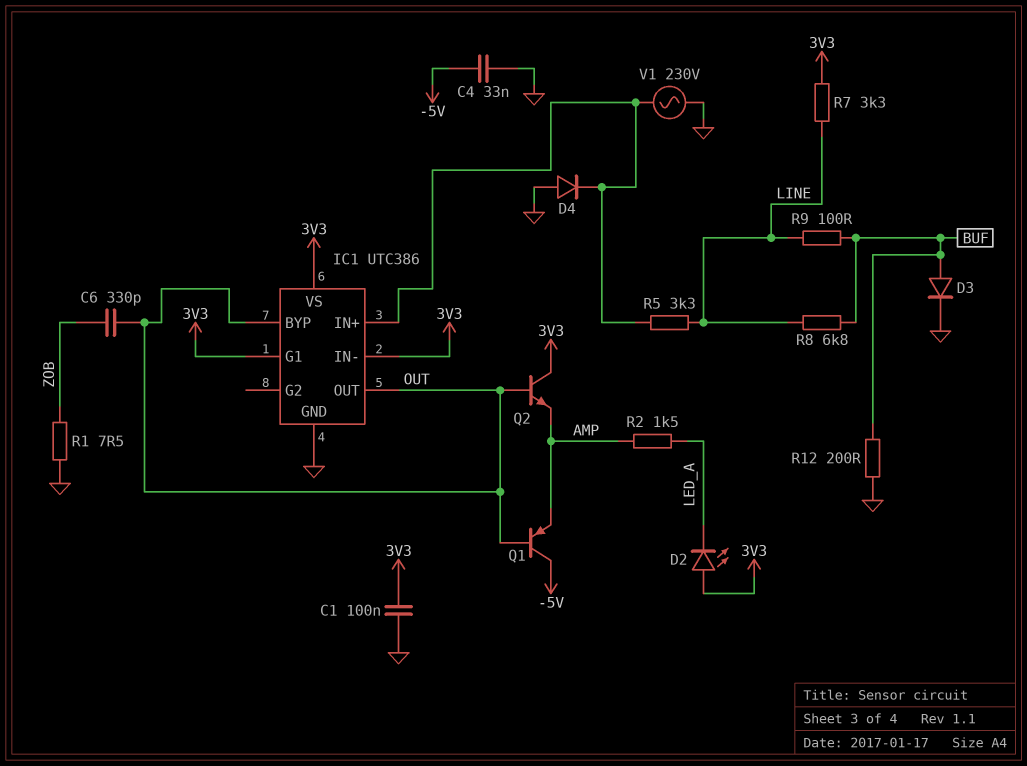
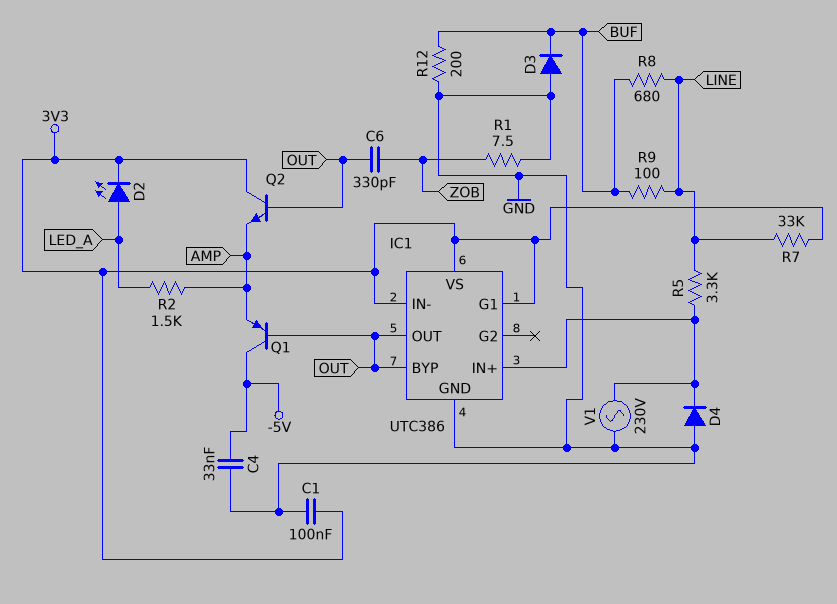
D2: LED (A 3V3, K LED_A) -> LED (A LED_A, K 3V3)
D3: diode (A BUF, K GND) -> diode (A GND, K BUF)
R7: 3.3k (3V3, LINE) -> 33k (3V3, LINE)
R8: 6.8k (BUF, LINE) -> 680 (BUF, LINE)

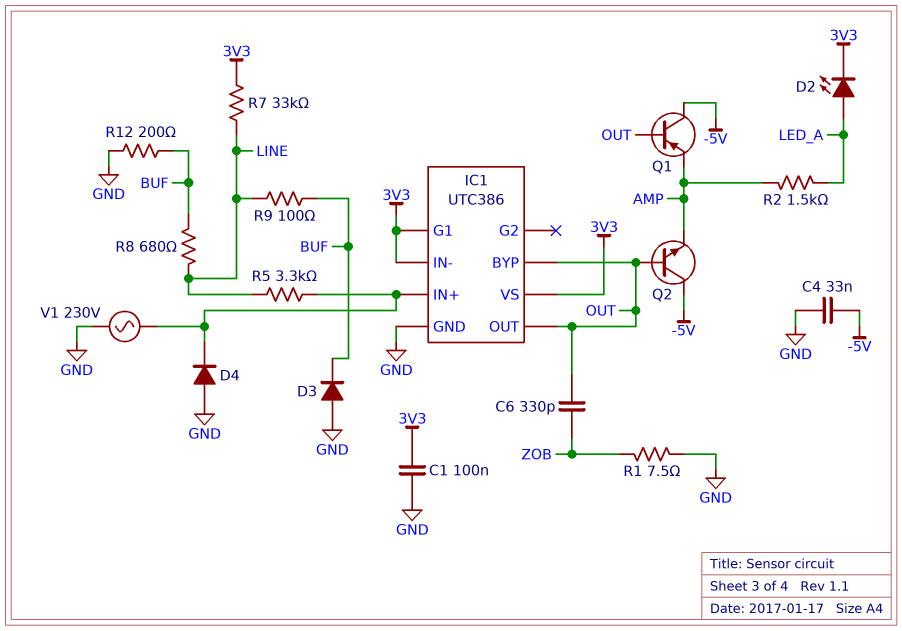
Q2: NPN (B OUT, C 3V3, E AMP) -> NPN (B OUT, C -5V, E AMP)

